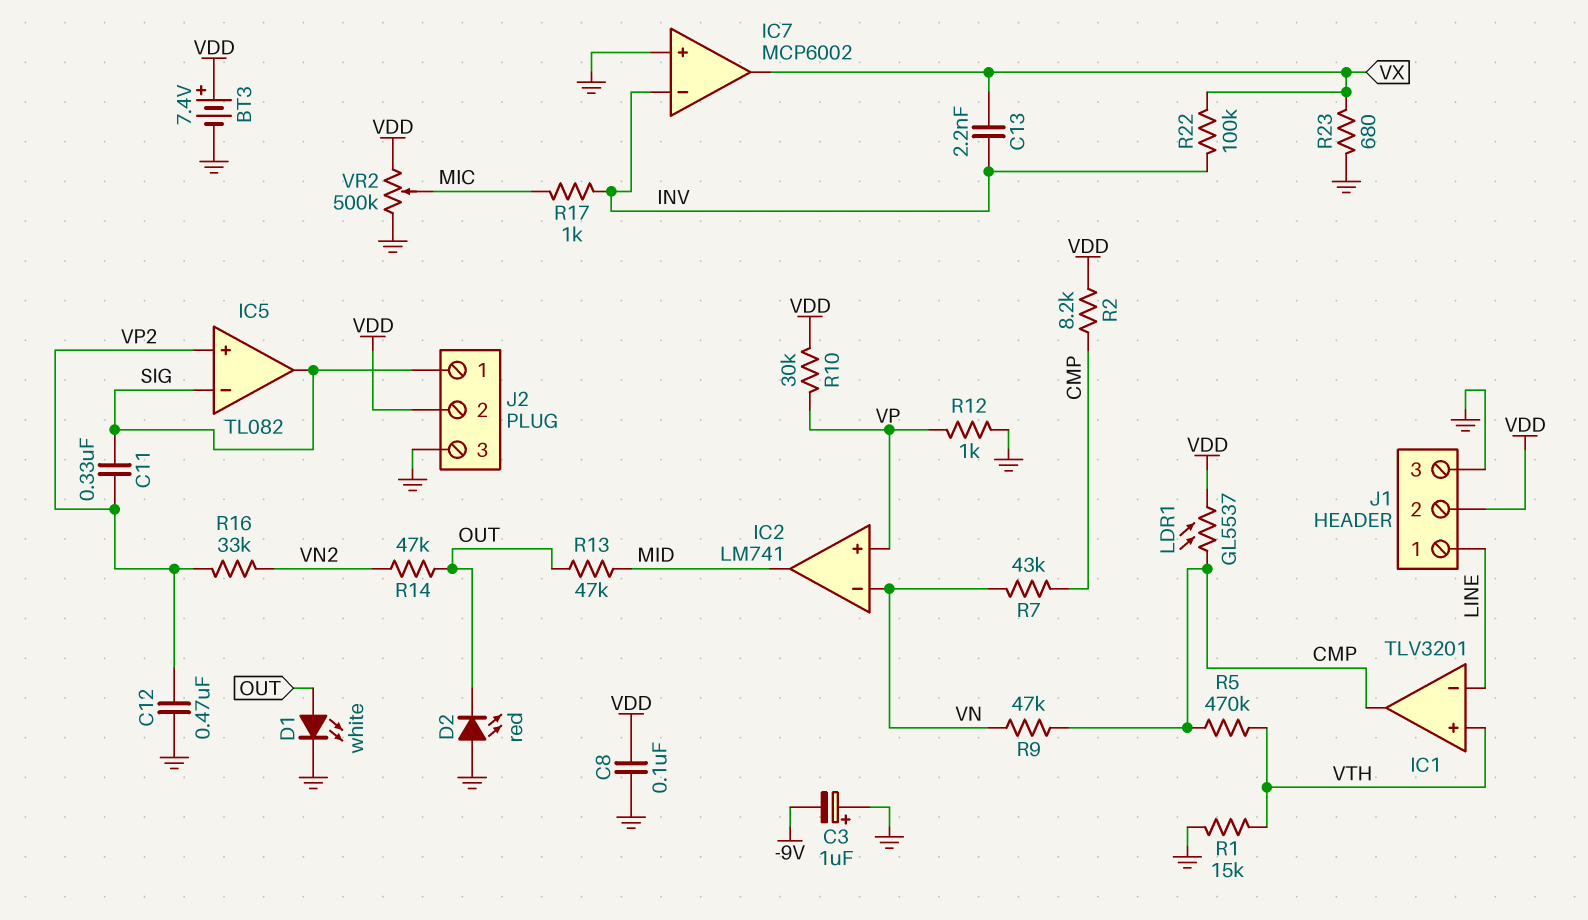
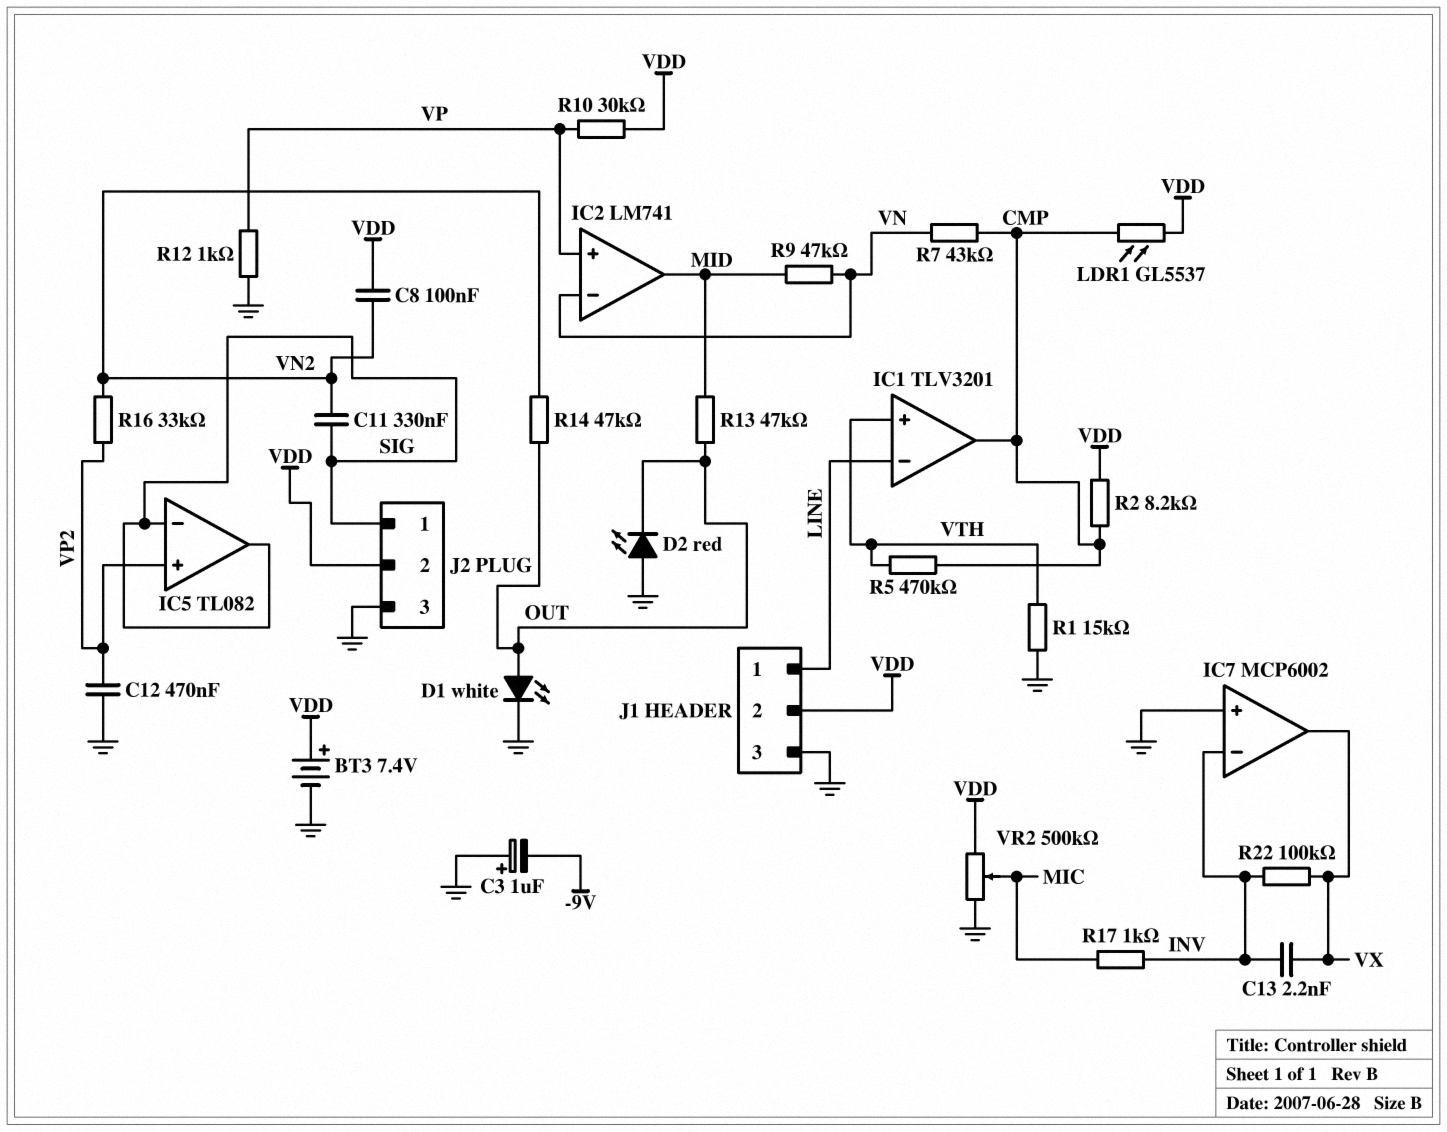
C8: 100nF (GND, VDD) -> 100nF (VDD, VN2)
C11: 330nF (SIG, VP2) -> 330nF (SIG, VN2)
R9: 47k (CMP, VN) -> 47k (MID, VN)
R23: 680 (GND, VX) -> none

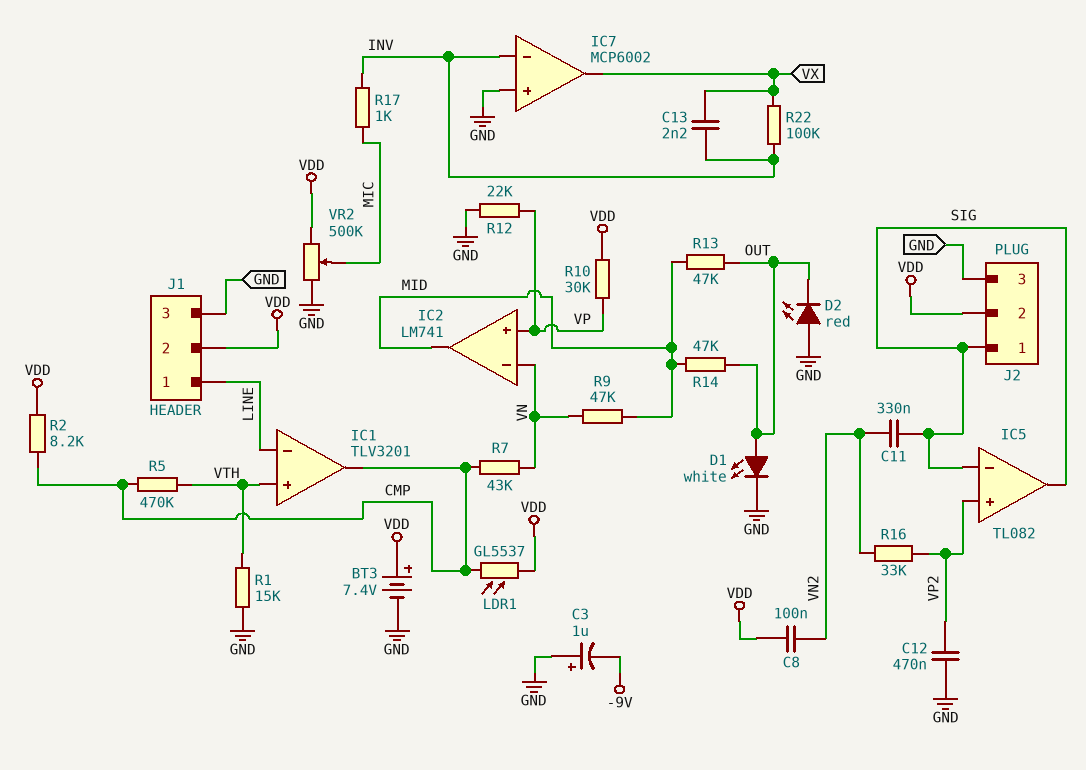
R12: 1k (GND, VP) -> 22k (GND, VP)
R14: 47k (OUT, VN2) -> 47k (MID, OUT)

